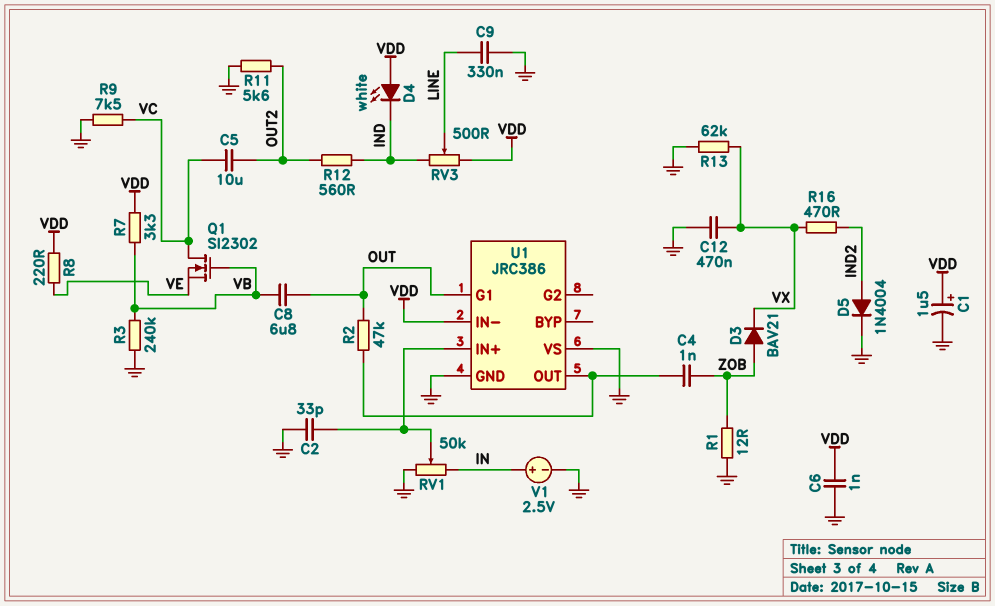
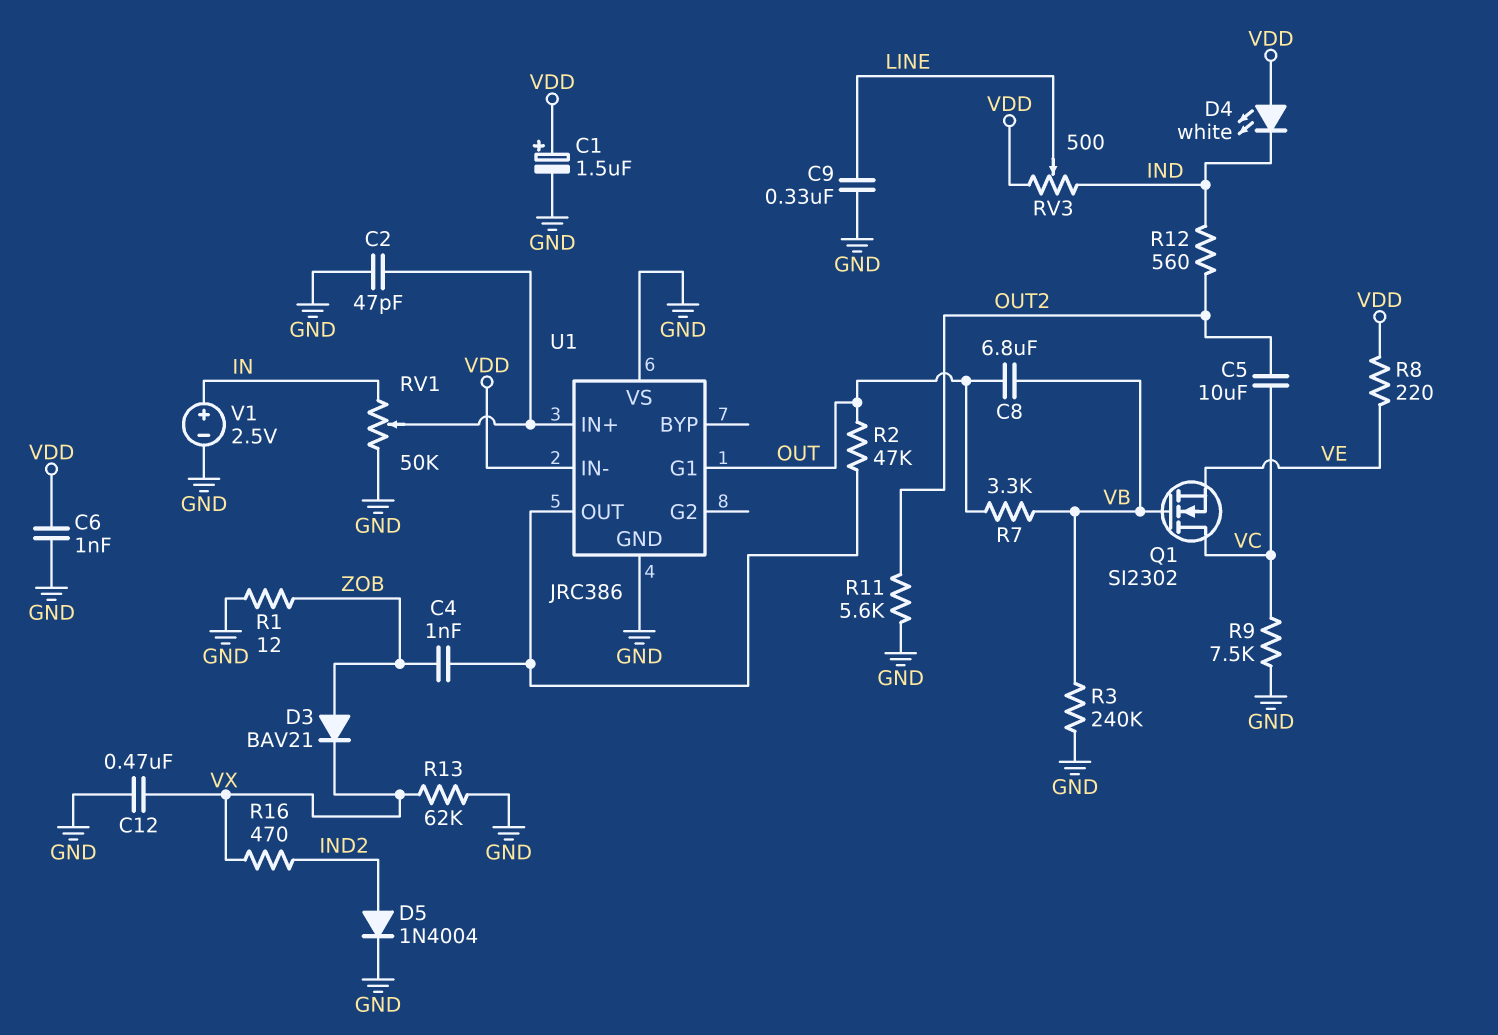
C2: 33pF (GND, U1/IN+) -> 47pF (GND, U1/IN+)
R7: 3.3k (VB, VDD) -> 3.3k (OUT, VB)

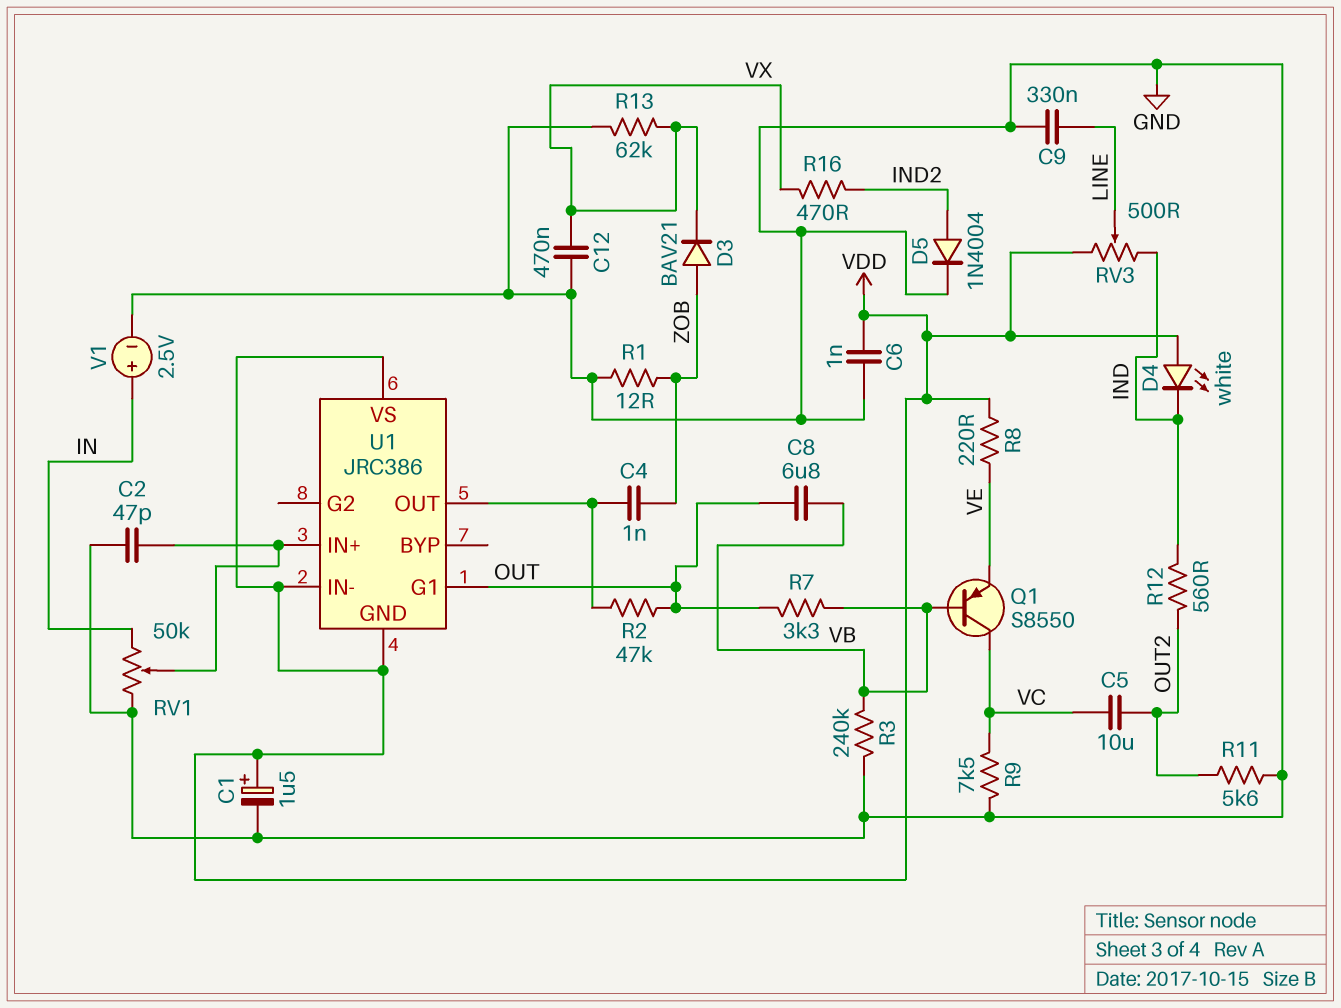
Q1: NMOS SI2302 (G VB, D VC, S VE) -> PNP S8550 (B VB, C VC, E VE)
U1 pin GND: GND -> VDD
U1 pin VS: GND -> VDD

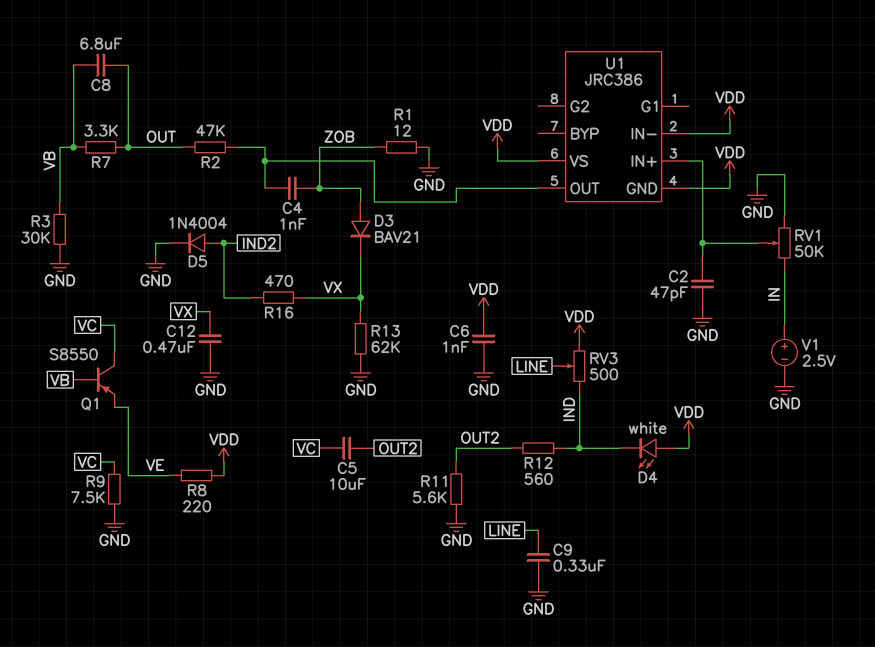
C1: 1.5uF (plus VDD, minus GND) -> none
R3: 240k (GND, VB) -> 30k (GND, VB)
U1 pin G1: OUT -> none

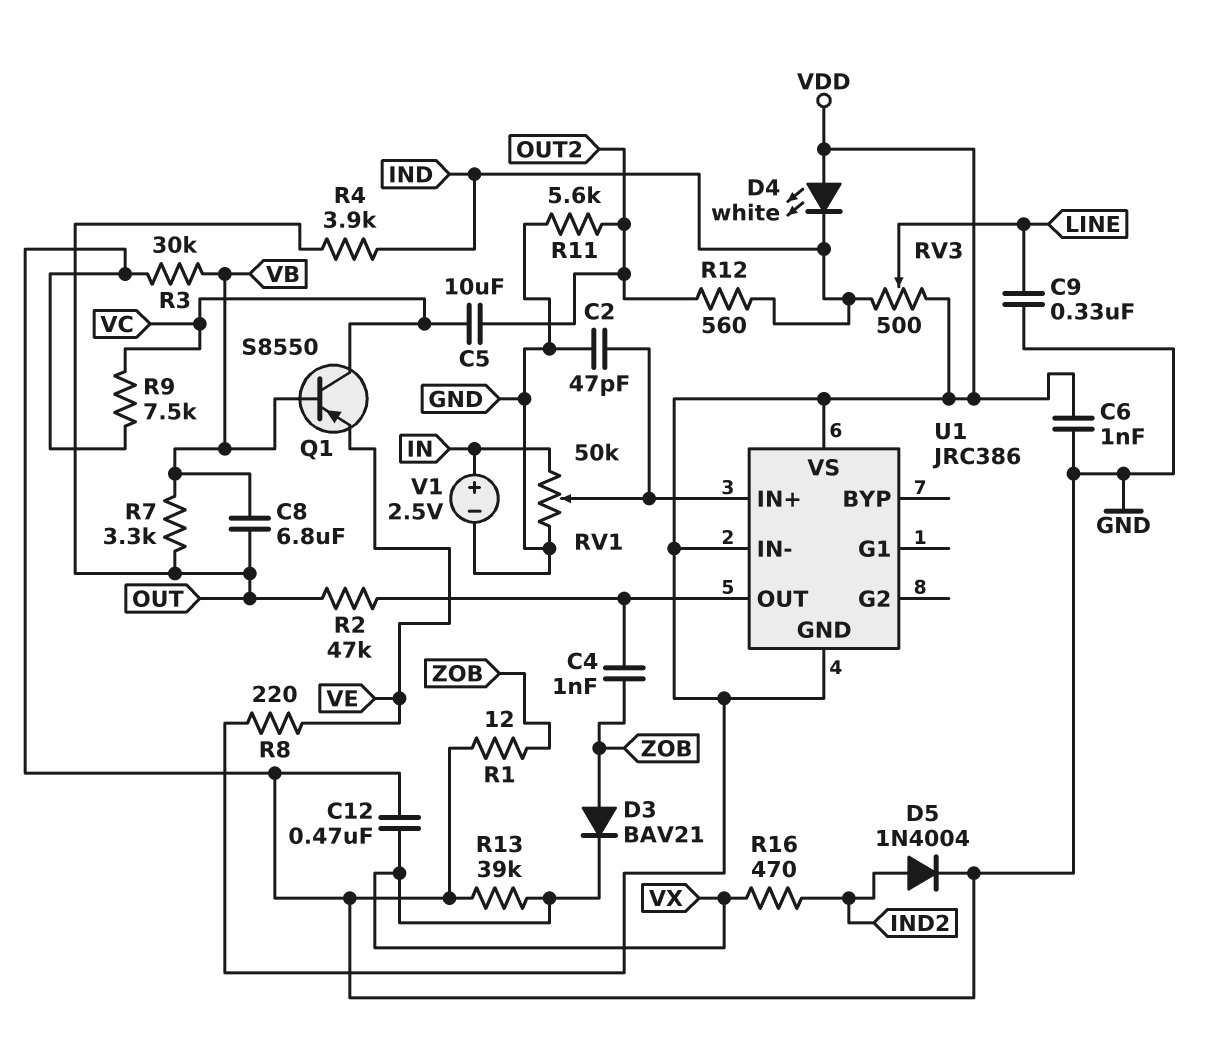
R4: none -> 3.9k (IND, OUT)
R13: 62k (GND, VX) -> 39k (GND, VX)

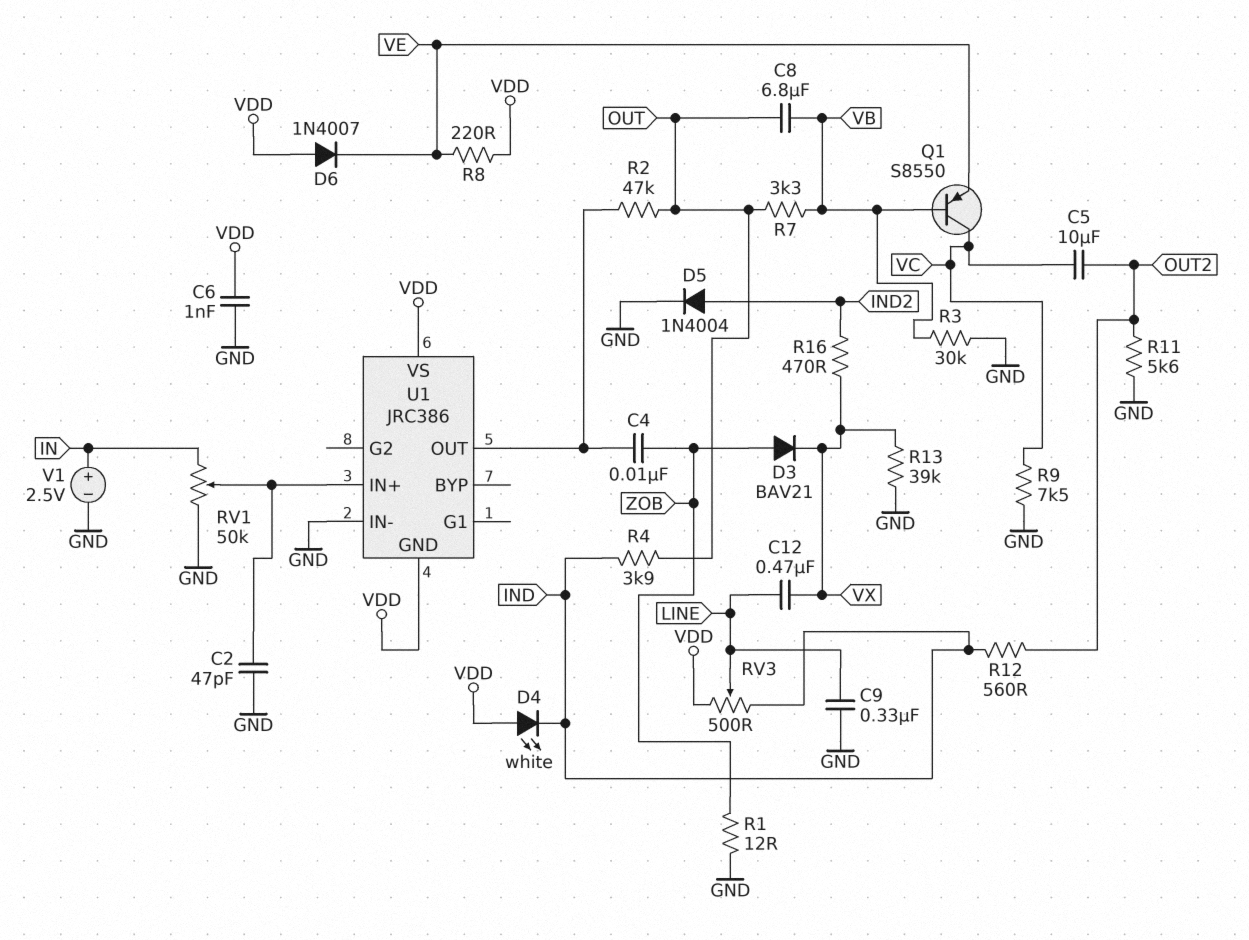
C4: 1nF (U1/OUT, ZOB) -> 10nF (U1/OUT, ZOB)
C12: 470nF (GND, VX) -> 470nF (LINE, VX)
D6: none -> diode 1N4007 (A VDD, K VE)
U1 pin IN-: VDD -> GND

